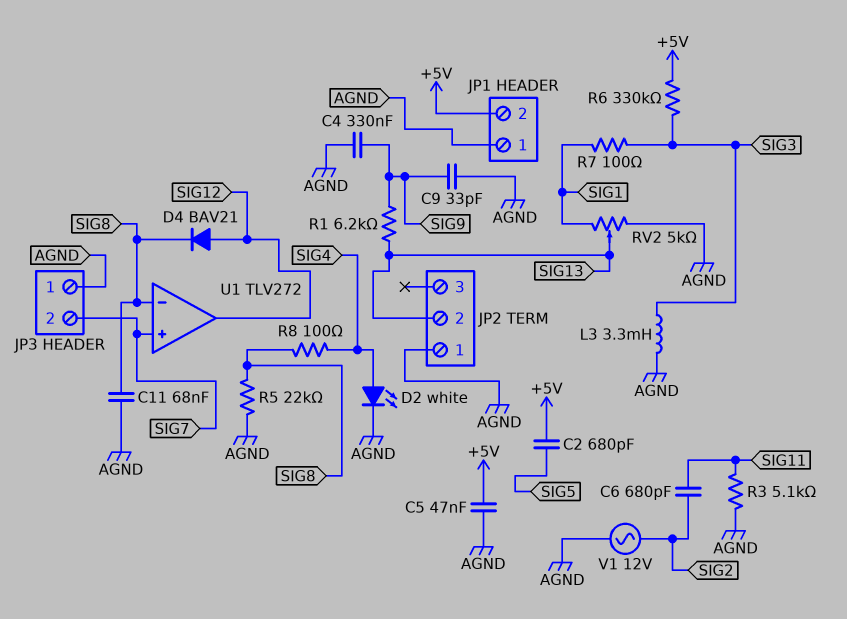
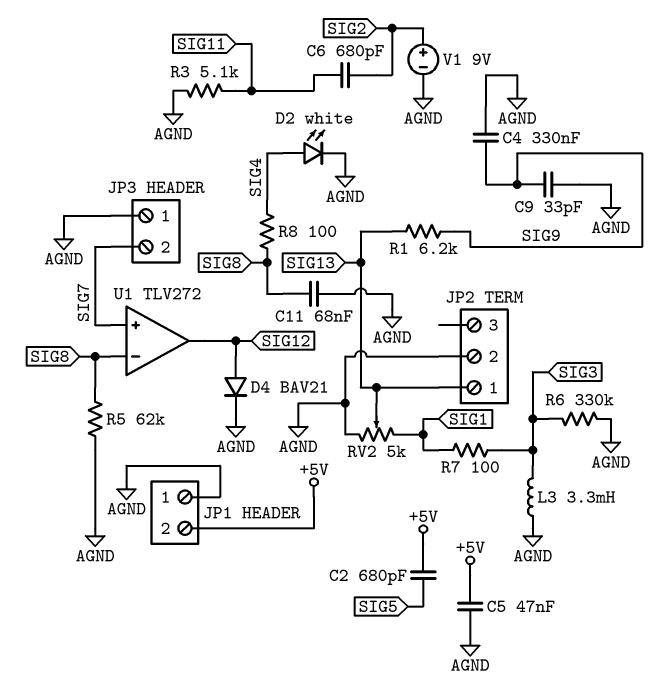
D4: diode BAV21 (A SIG12, K SIG8) -> diode BAV21 (A SIG12, K AGND)
JP2 pin 1: AGND -> SIG13
JP2 pin 2: SIG13 -> AGND
R5: 22k (AGND, SIG8) -> 62k (AGND, SIG8)
R6: 330k (+5V, SIG3) -> 330k (AGND, SIG3)
V1: AC 12V (AGND, SIG2) -> 9V (plus SIG2, minus AGND)

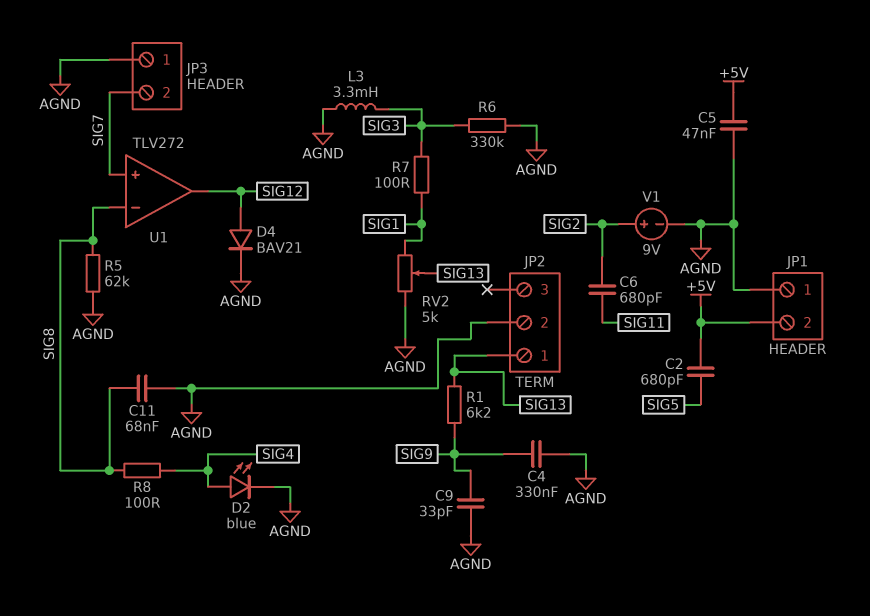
D2: LED white (A SIG4, K AGND) -> LED blue (A SIG4, K AGND)
R3: 5.1k (AGND, SIG11) -> none

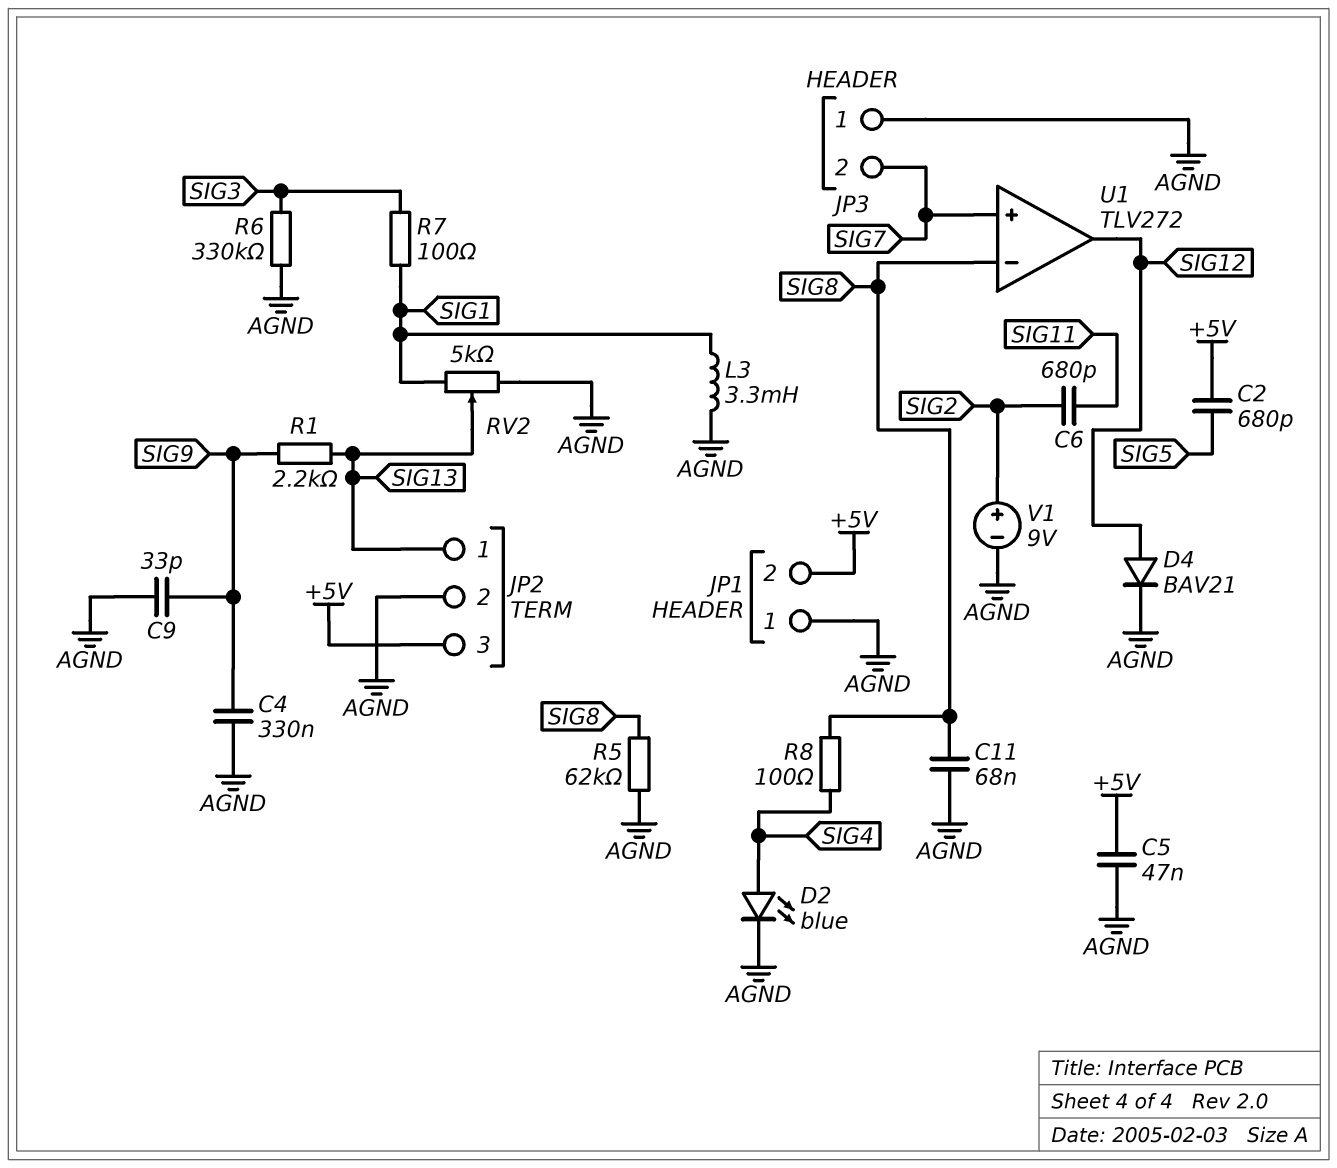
JP2 pin 3: none -> +5V
L3: 3.3mH (AGND, SIG3) -> 3.3mH (AGND, SIG1)
R1: 6.2k (SIG9, SIG13) -> 2.2k (SIG9, SIG13)

